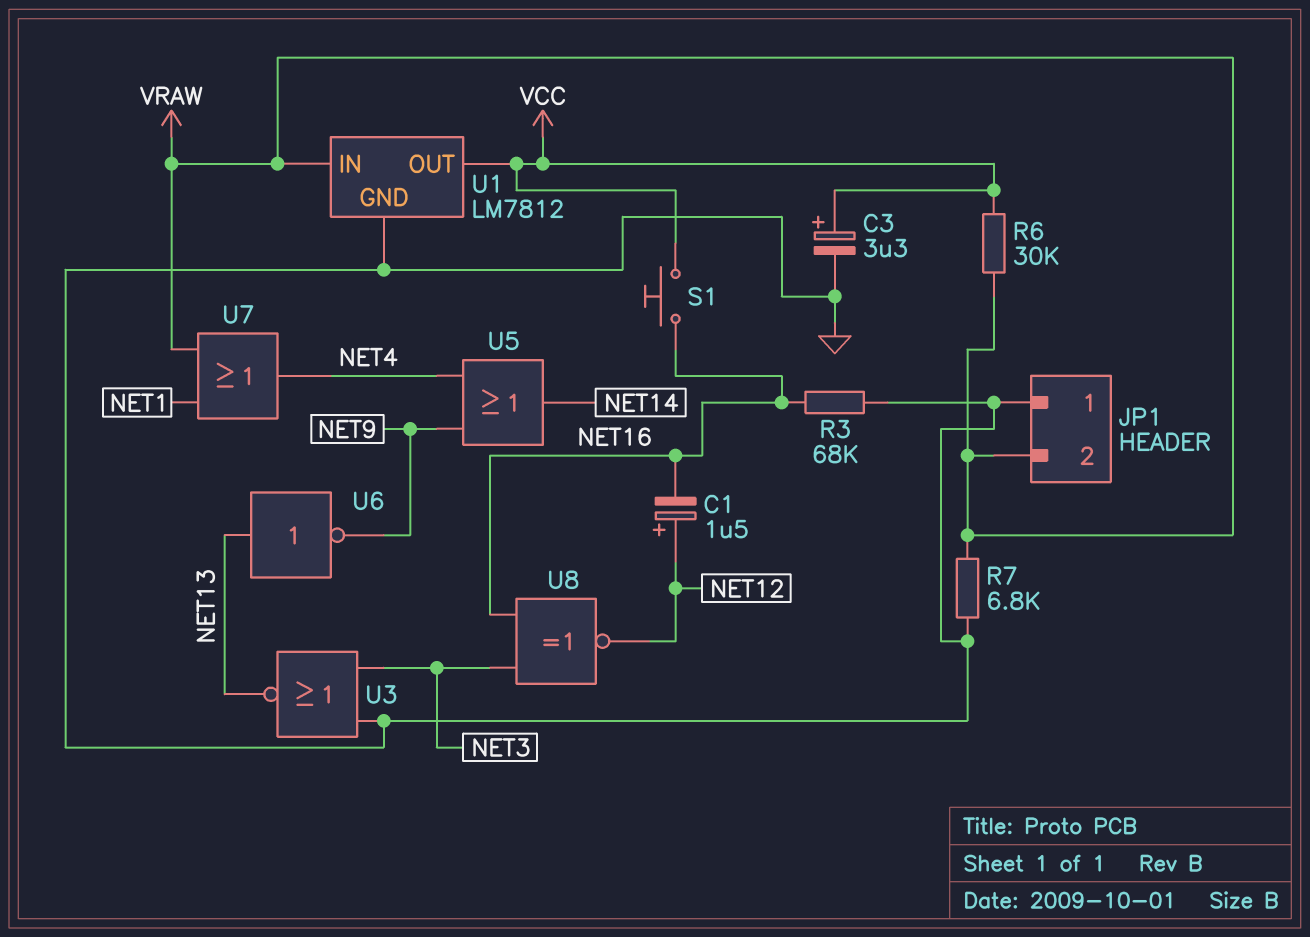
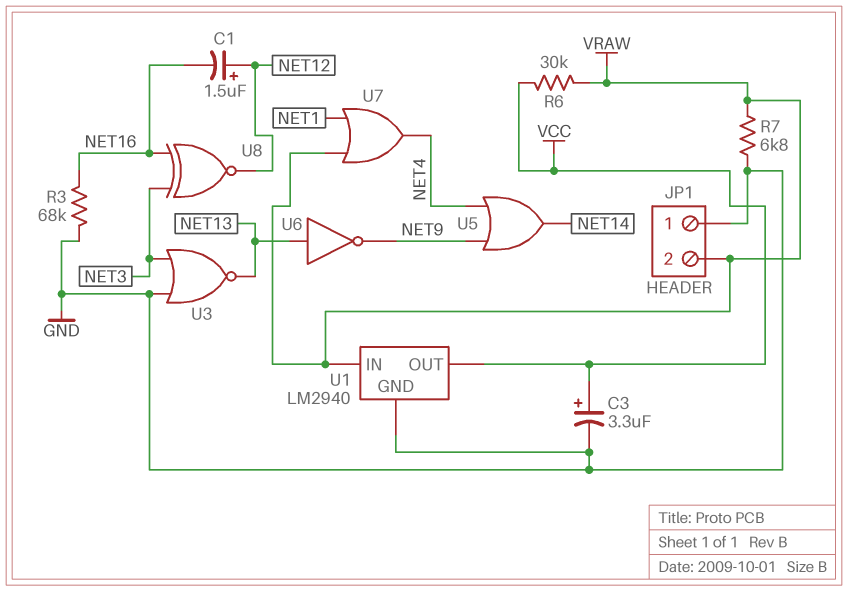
S1: button (NET16, VCC) -> none
U1: LM7812 -> LM2940

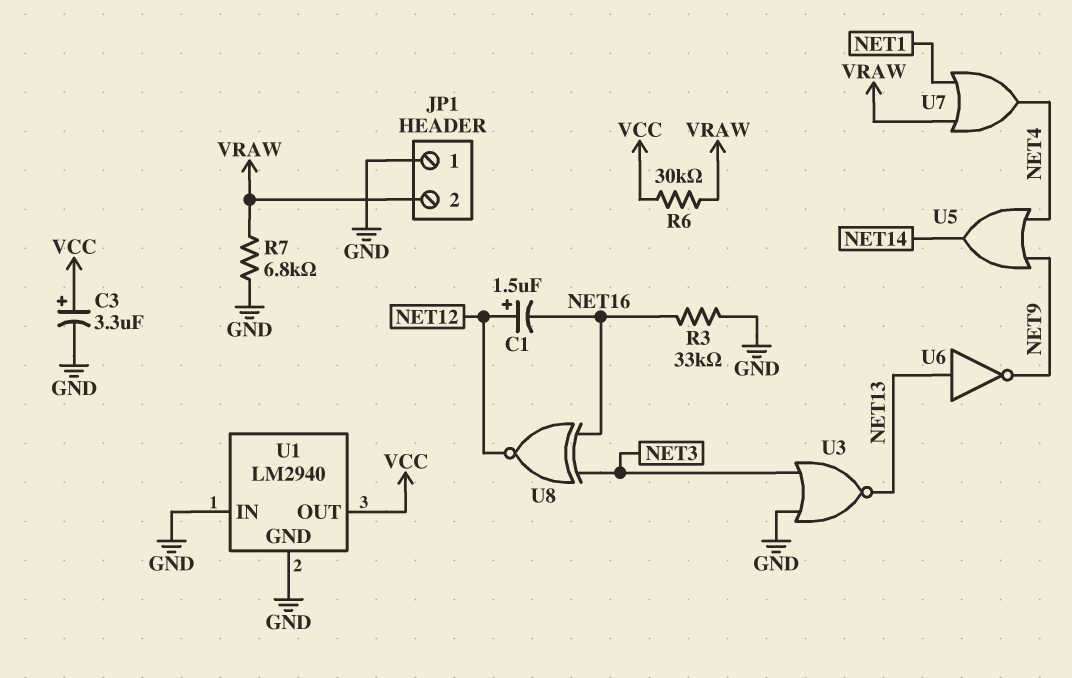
R3: 68k (GND, NET16) -> 33k (GND, NET16)
U1 pin IN: VRAW -> GND

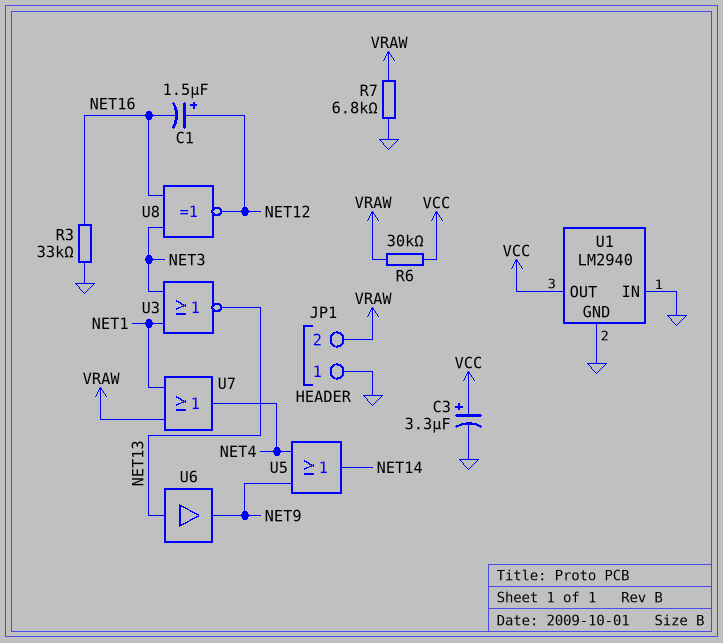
U3: NOR (in GND, in NET3, out NET13) -> NOR (in NET1, in NET3, out NET13)
U6: NOT (in NET13, out NET9) -> buffer (in NET13, out NET9)

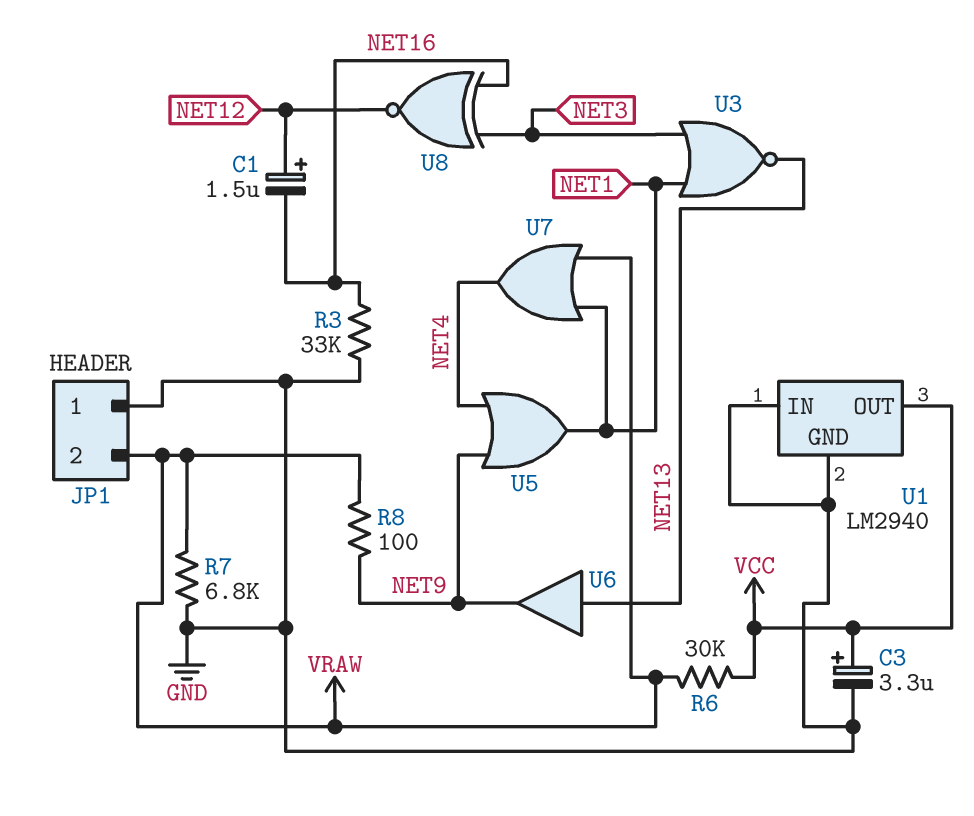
R8: none -> 100 (NET9, VRAW)
U5: OR (in NET4, in NET9, out NET14) -> OR (in NET4, in NET9, out NET1)

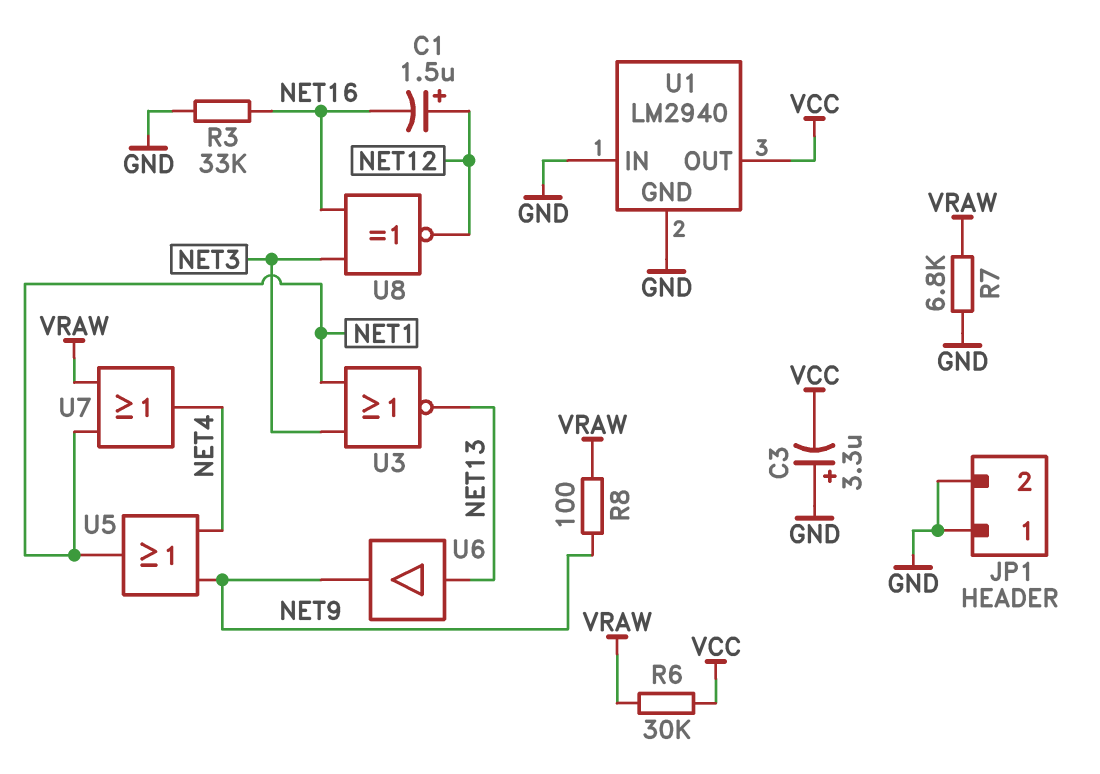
C3: 3.3uF (plus VCC, minus GND) -> 3.3uF (plus GND, minus VCC)
JP1 pin 2: VRAW -> GND

